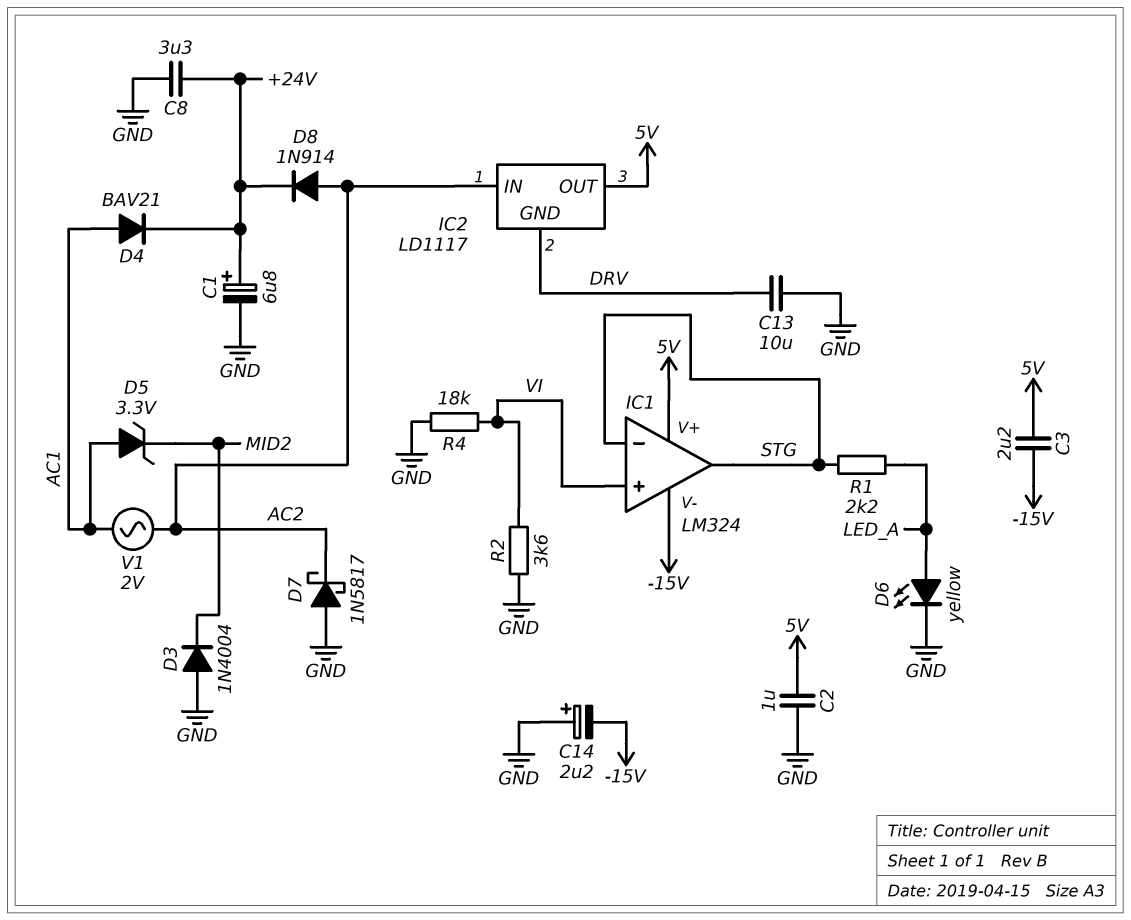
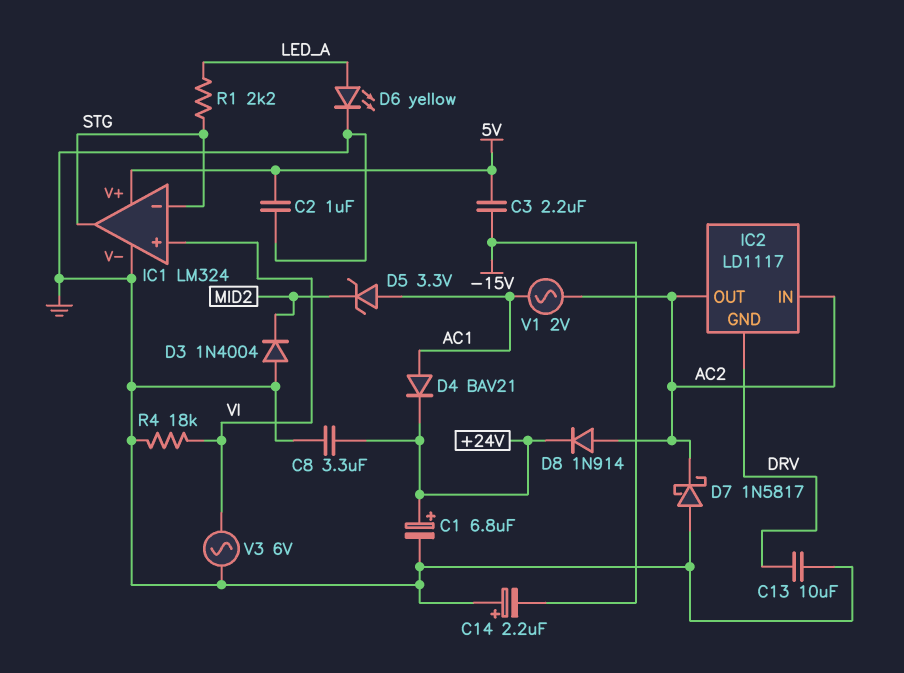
IC1 pin V-: -15V -> GND
IC2 pin OUT: 5V -> AC2
R2: 3.6k (GND, VI) -> none
V3: none -> AC 6V (GND, VI)

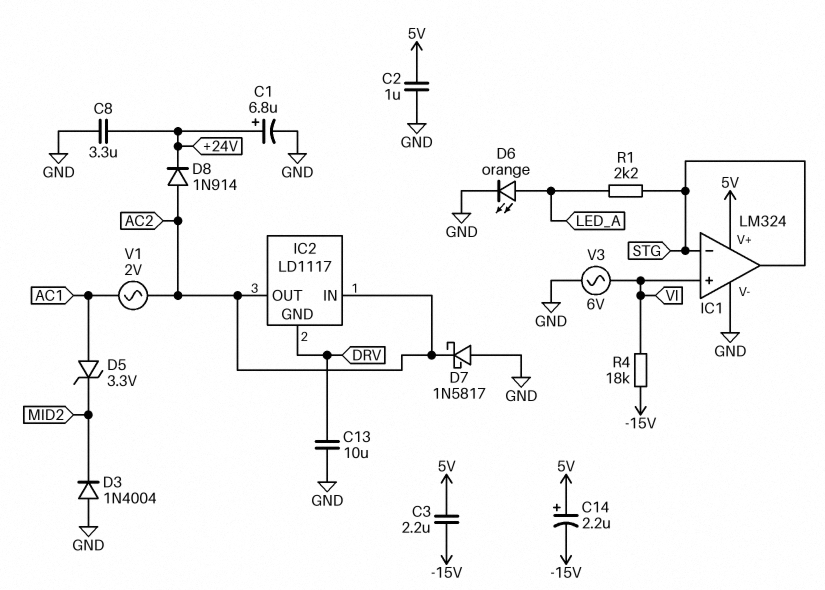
C14: 2.2uF (plus GND, minus -15V) -> 2.2uF (plus 5V, minus -15V)
D4: diode BAV21 (A AC1, K +24V) -> none
D6: LED yellow (A LED_A, K GND) -> LED orange (A LED_A, K GND)
R4: 18k (GND, VI) -> 18k (-15V, VI)

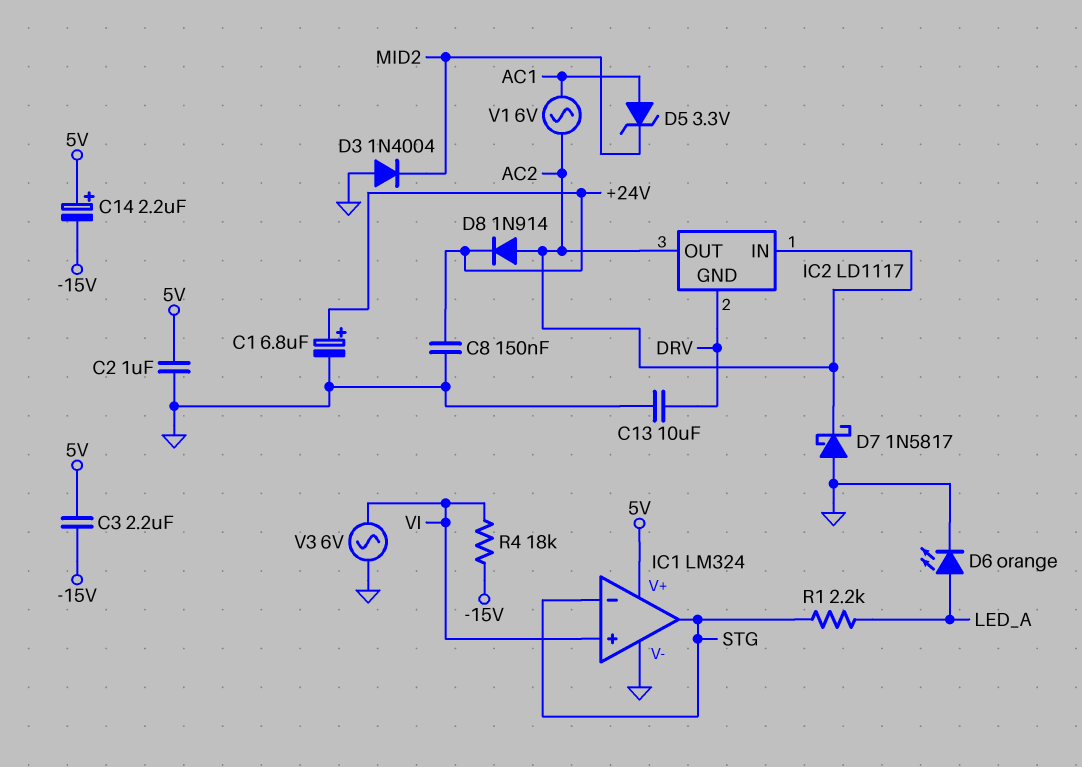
C8: 3.3uF (+24V, GND) -> 150nF (+24V, GND)
V1: AC 2V (AC1, AC2) -> AC 6V (AC1, AC2)

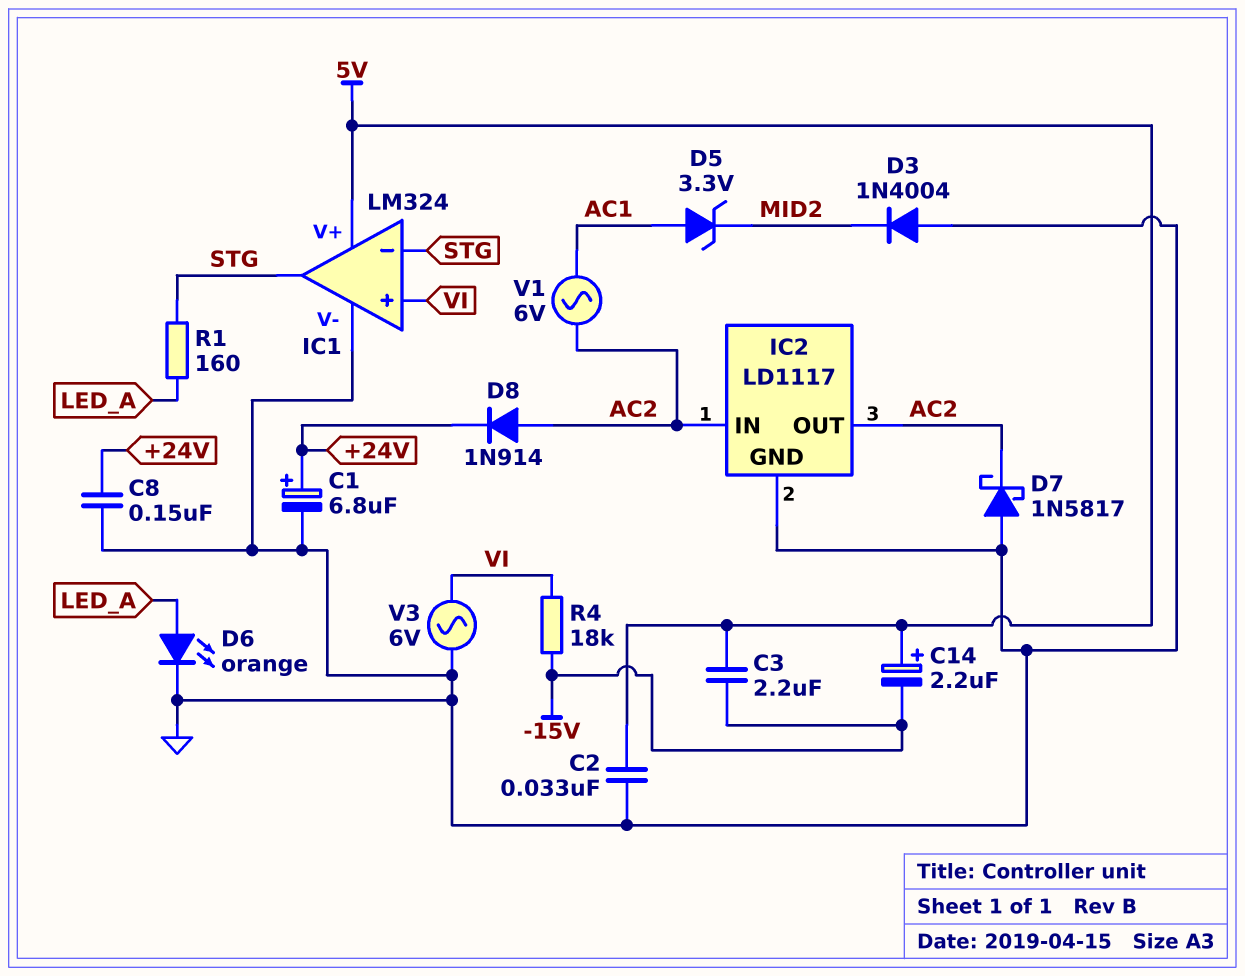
C2: 1uF (5V, GND) -> 33nF (5V, GND)
C13: 10uF (DRV, GND) -> none
IC2 pin GND: DRV -> GND
R1: 2.2k (LED_A, STG) -> 160 (LED_A, STG)

